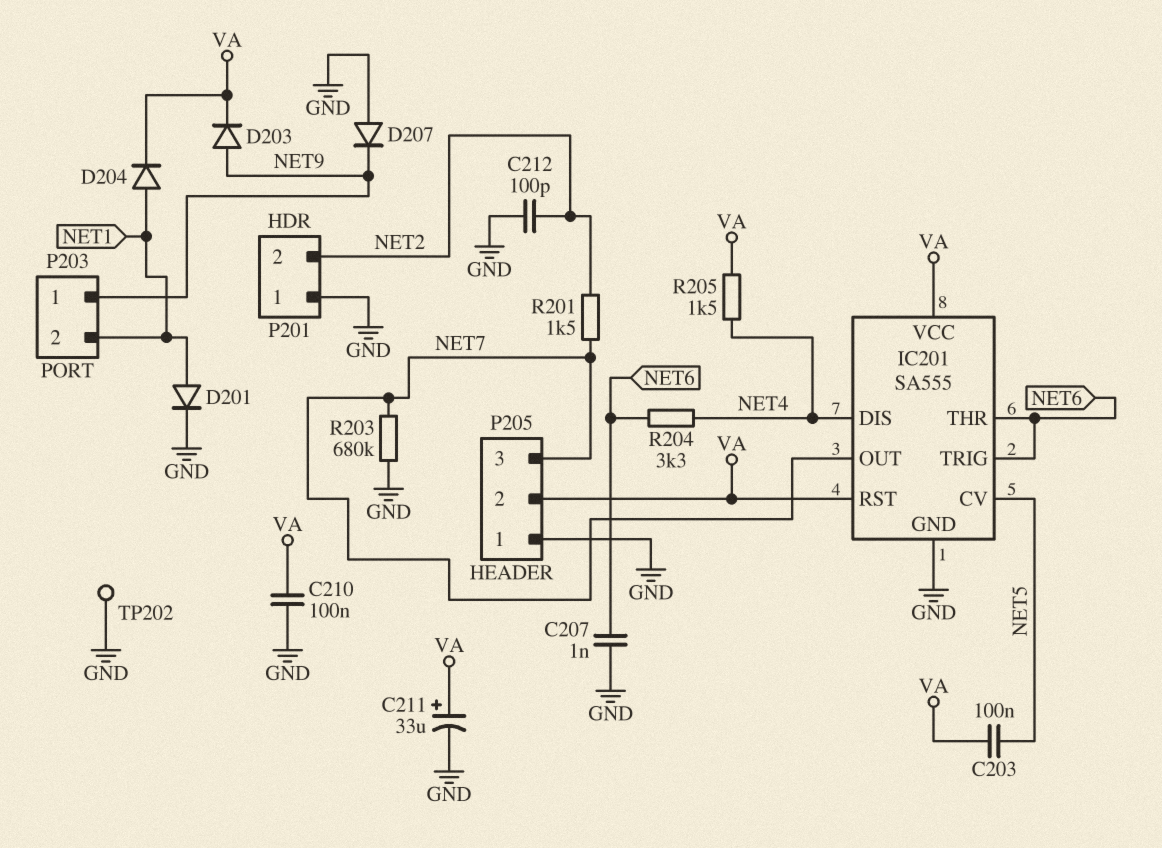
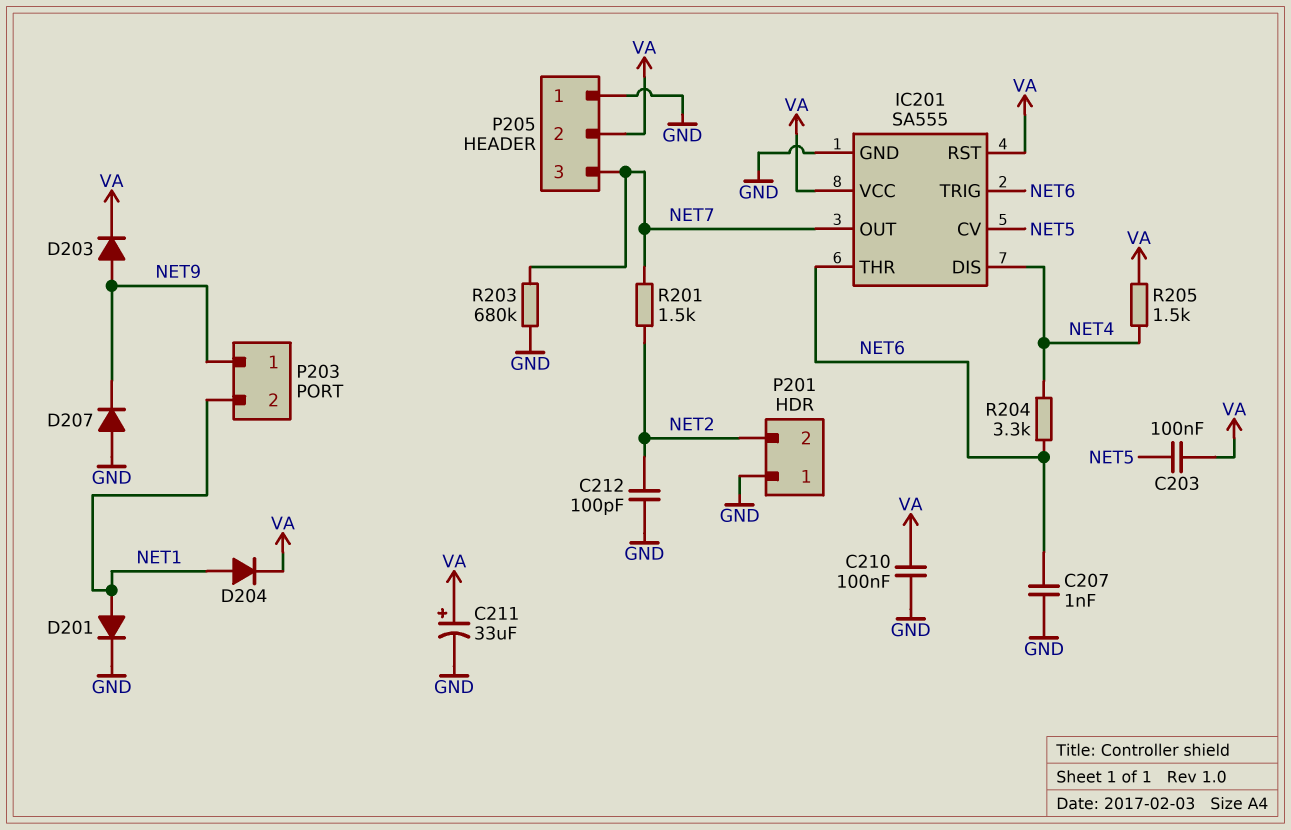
TP202: test point (GND) -> none

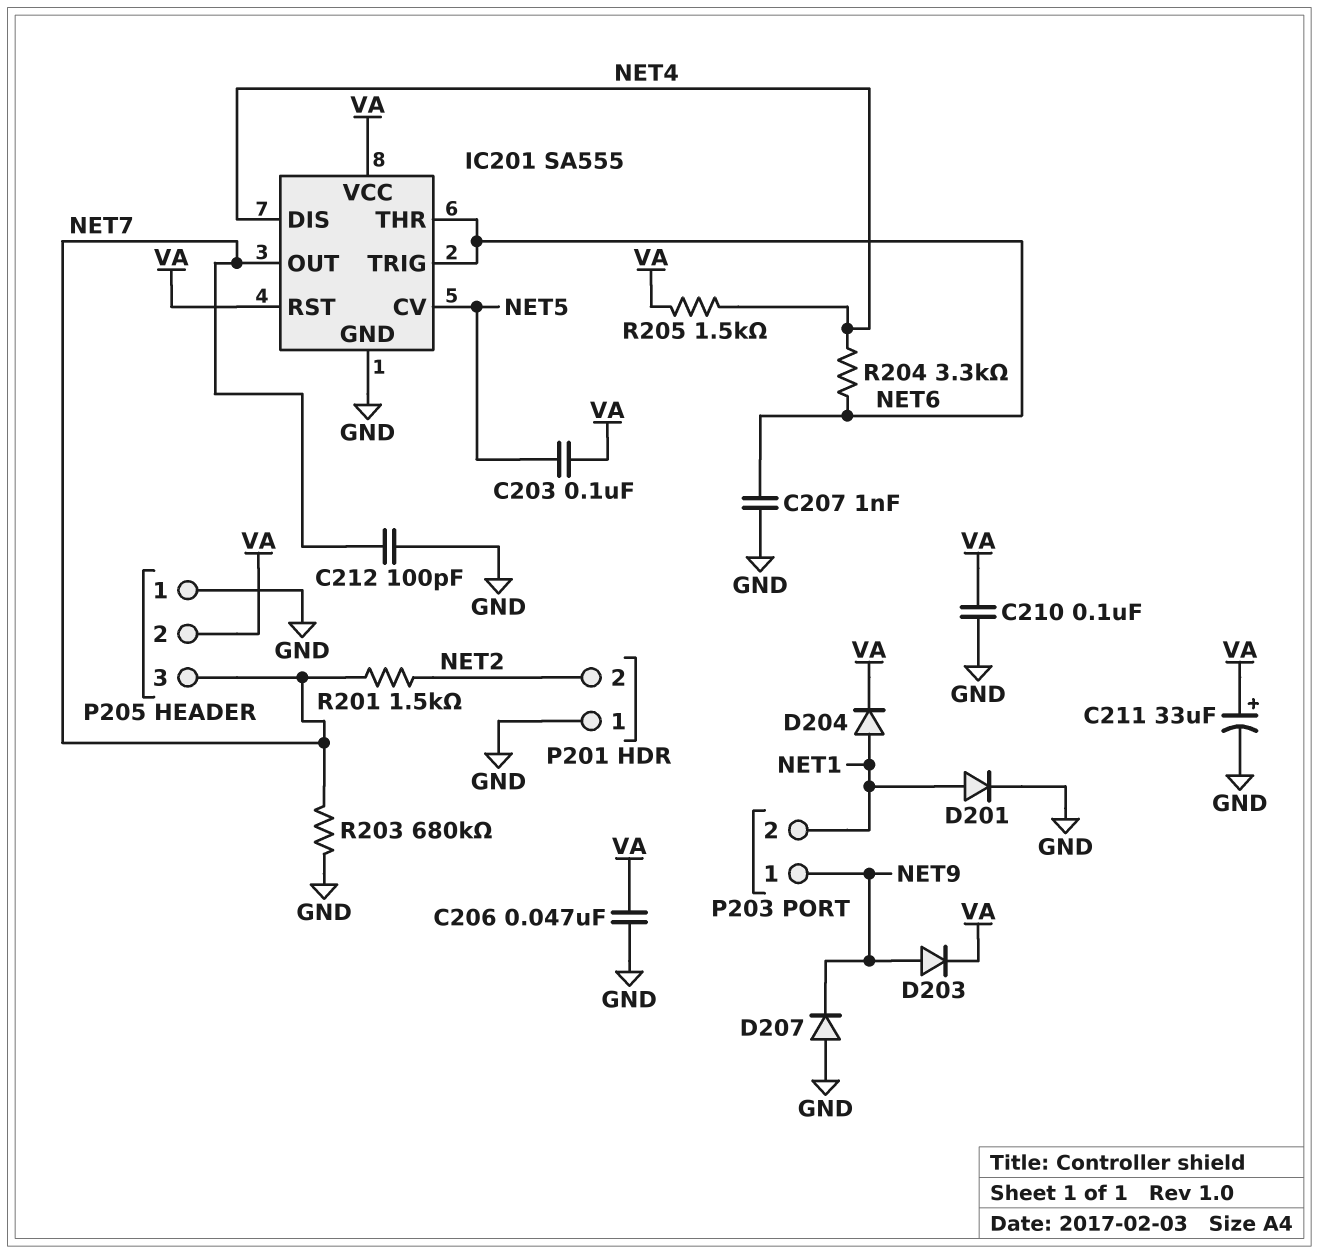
C206: none -> 47nF (GND, VA)
C212: 100pF (GND, NET2) -> 100pF (GND, NET7)

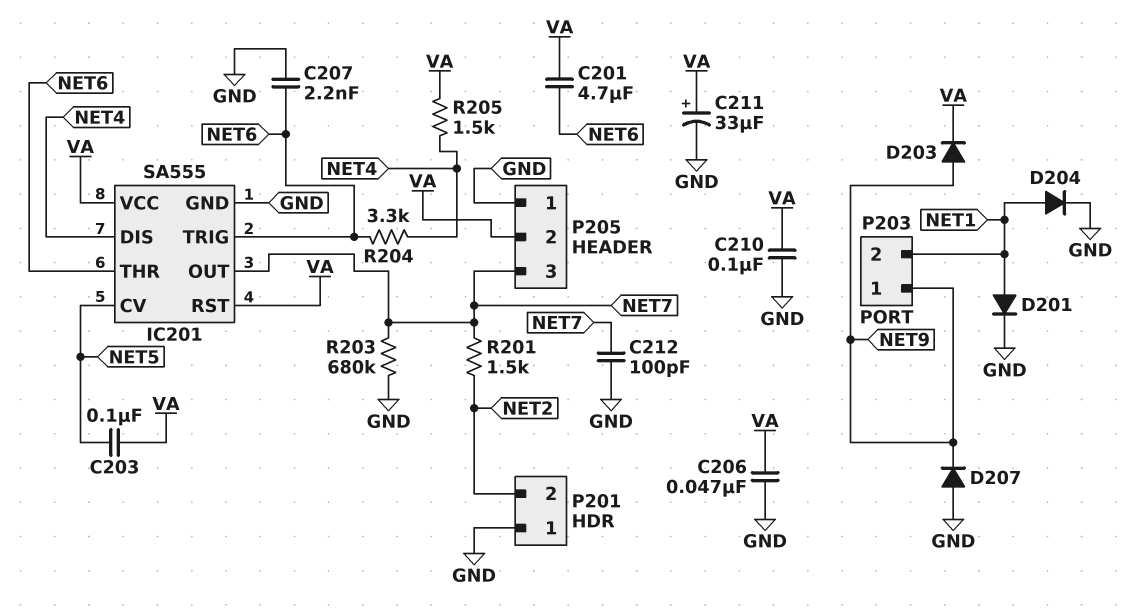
C201: none -> 4.7uF (NET6, VA)
C207: 1nF (GND, NET6) -> 2.2nF (GND, NET6)
D204: diode (A NET1, K VA) -> diode (A NET1, K GND)

